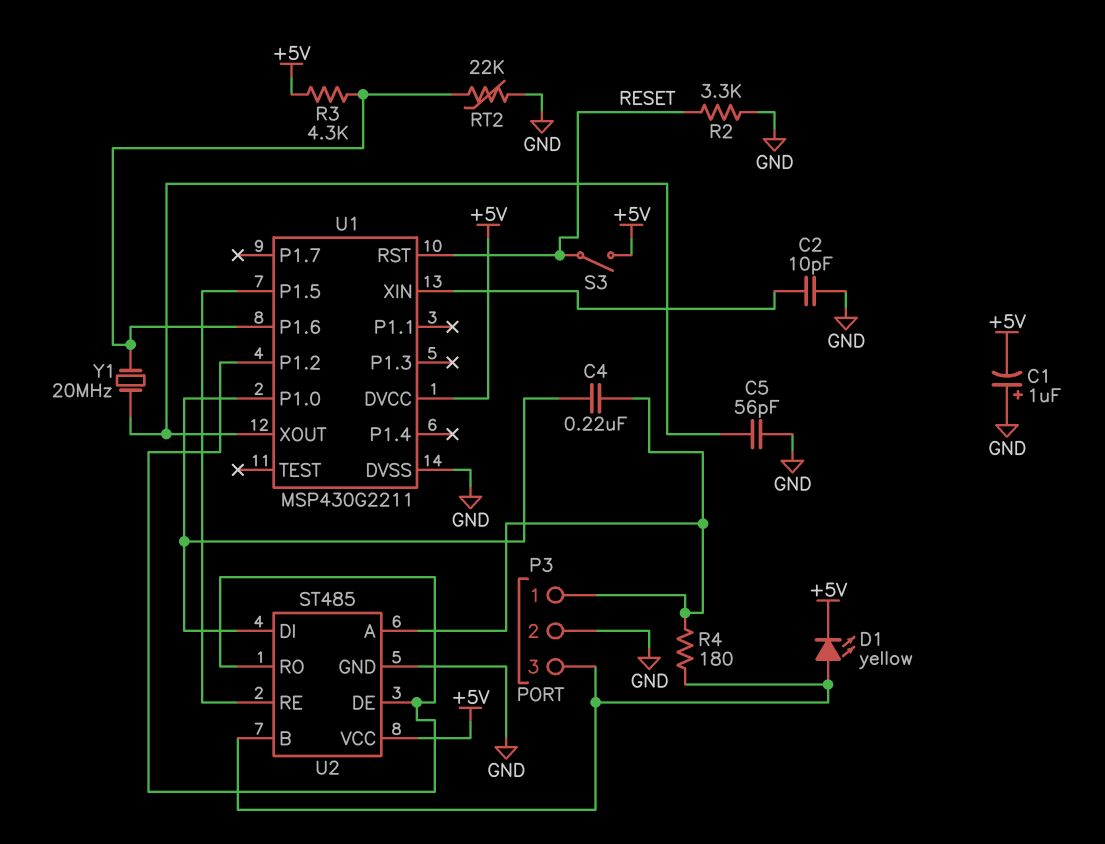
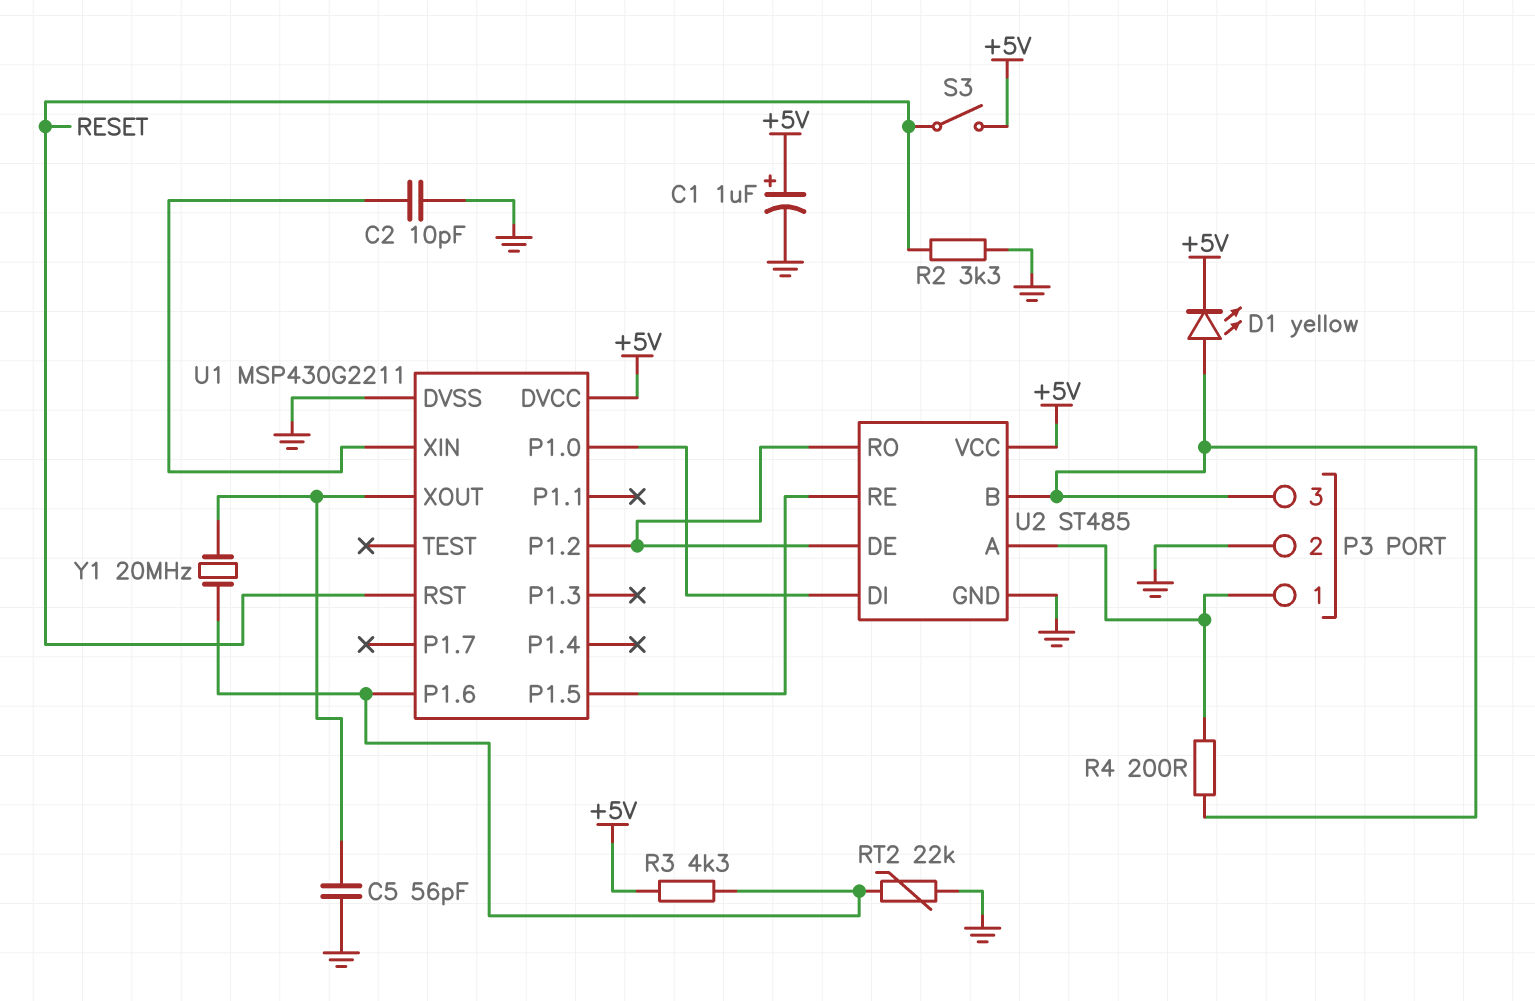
C1: 1uF (plus GND, minus +5V) -> 1uF (plus +5V, minus GND)
C4: 220nF (P3/1, U1/P1.0) -> none
R4: 180 (P3/1, P3/3) -> 200 (P3/1, P3/3)

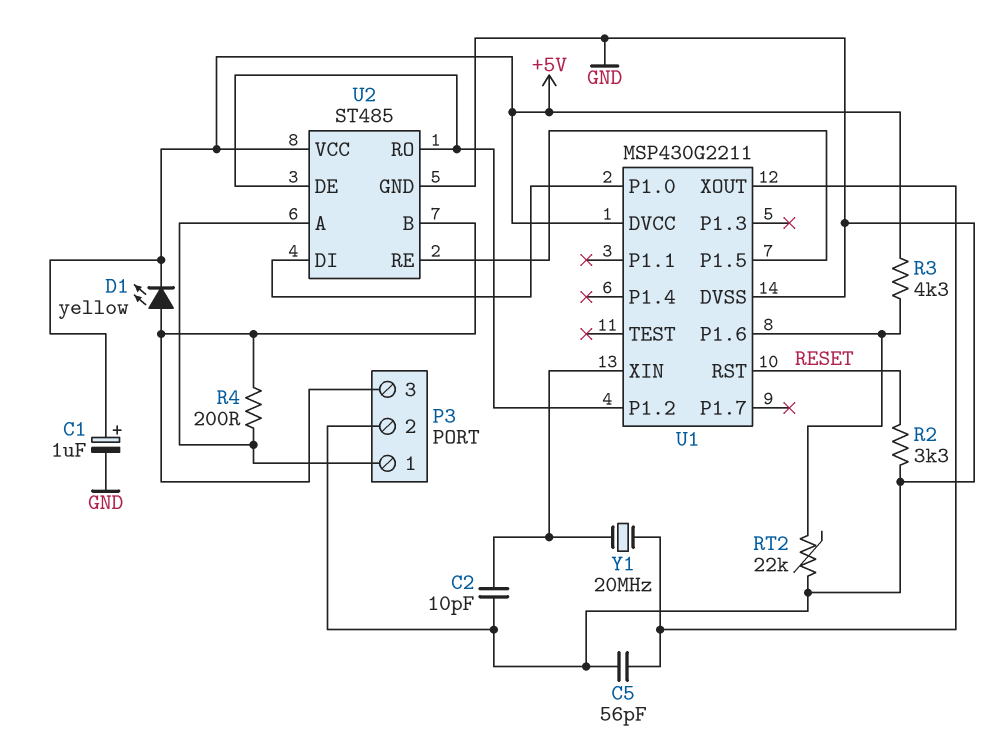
S3: switch (+5V, RESET) -> none
Y1: 20MHz (U1/P1.6, U1/XOUT) -> 20MHz (U1/XIN, U1/XOUT)

